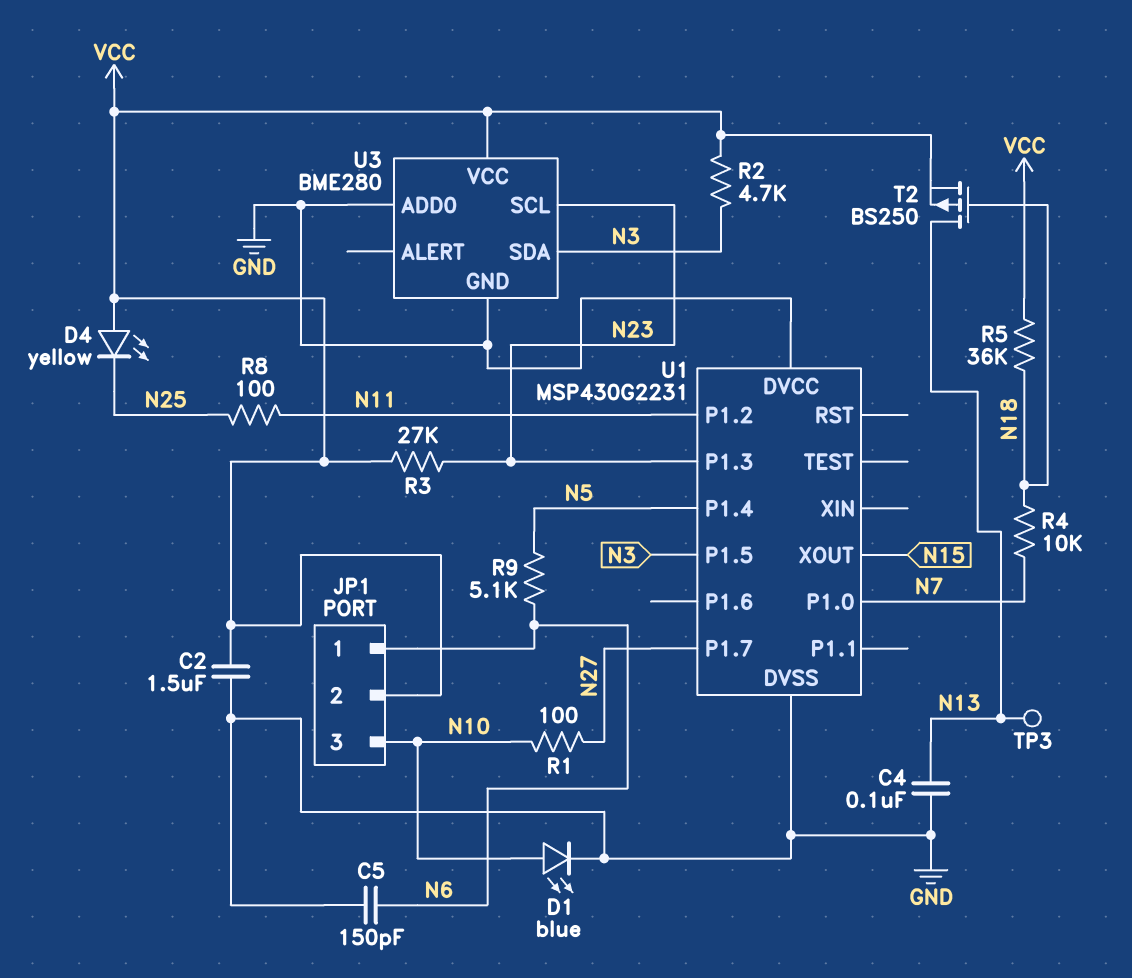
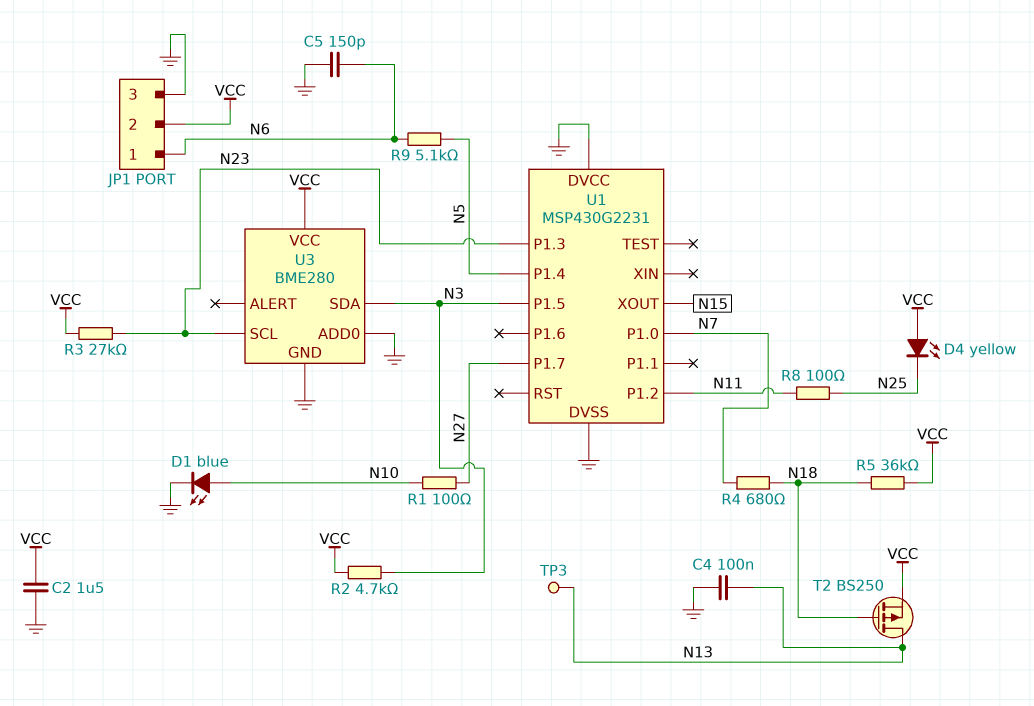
JP1 pin 3: N10 -> GND
R4: 10k (N7, N18) -> 680 (N7, N18)

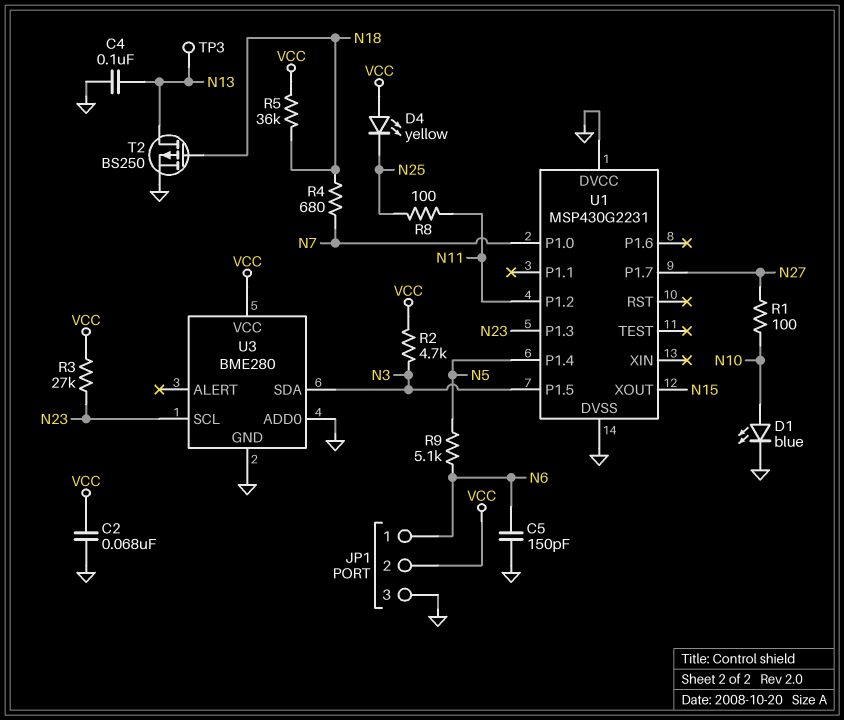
C2: 1.5uF (GND, VCC) -> 68nF (GND, VCC)
T2: PMOS BS250 (G N18, D N13, S VCC) -> PMOS BS250 (G N18, D N13, S GND)

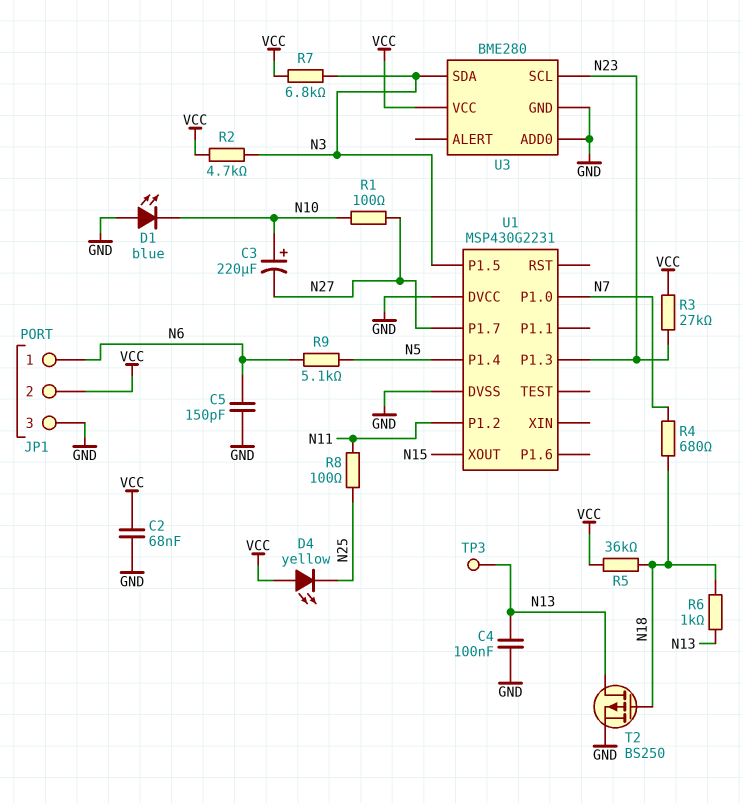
C3: none -> 220uF (plus N10, minus N27)
D1: LED blue (A N10, K GND) -> LED blue (A GND, K N10)
R6: none -> 1k (N13, N18)
R7: none -> 6.8k (N3, VCC)

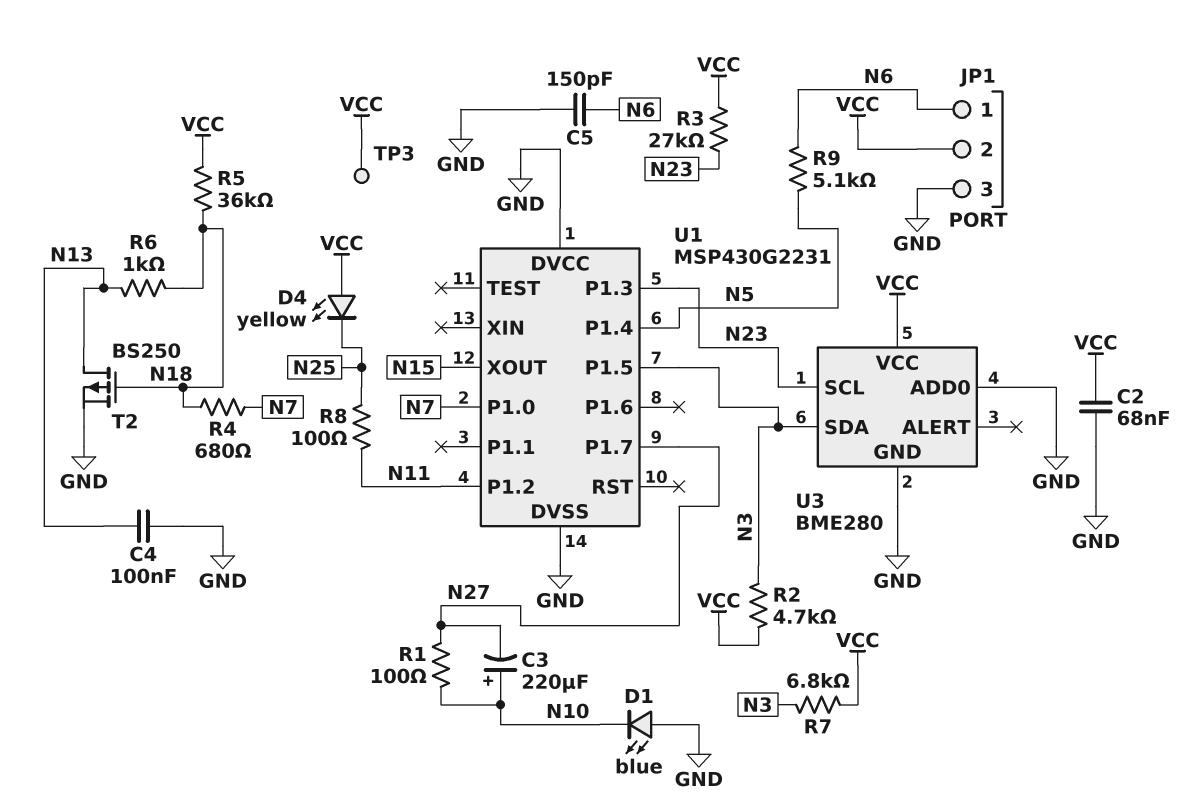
TP3: test point (N13) -> test point (VCC)

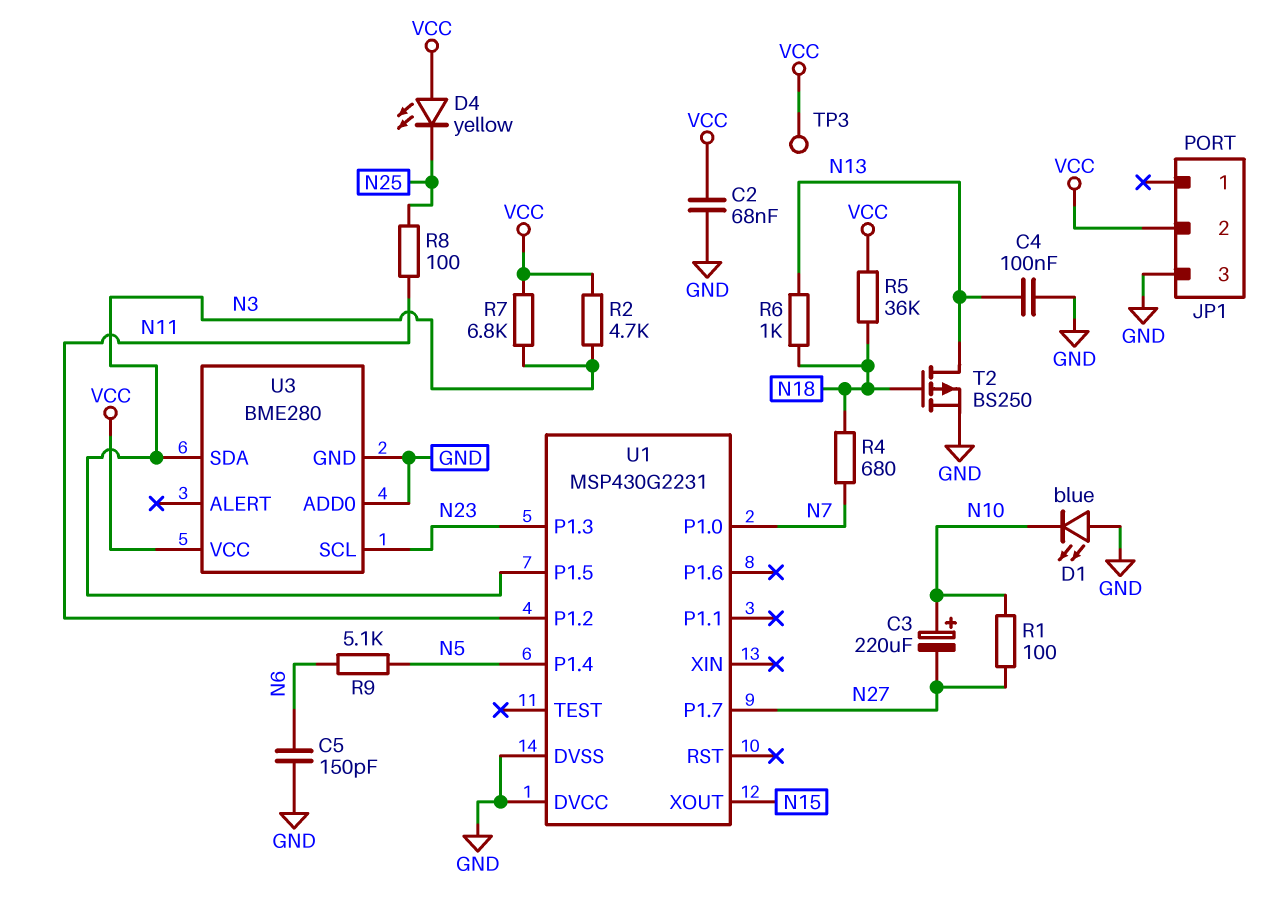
JP1 pin 1: N6 -> none
R3: 27k (N23, VCC) -> none

